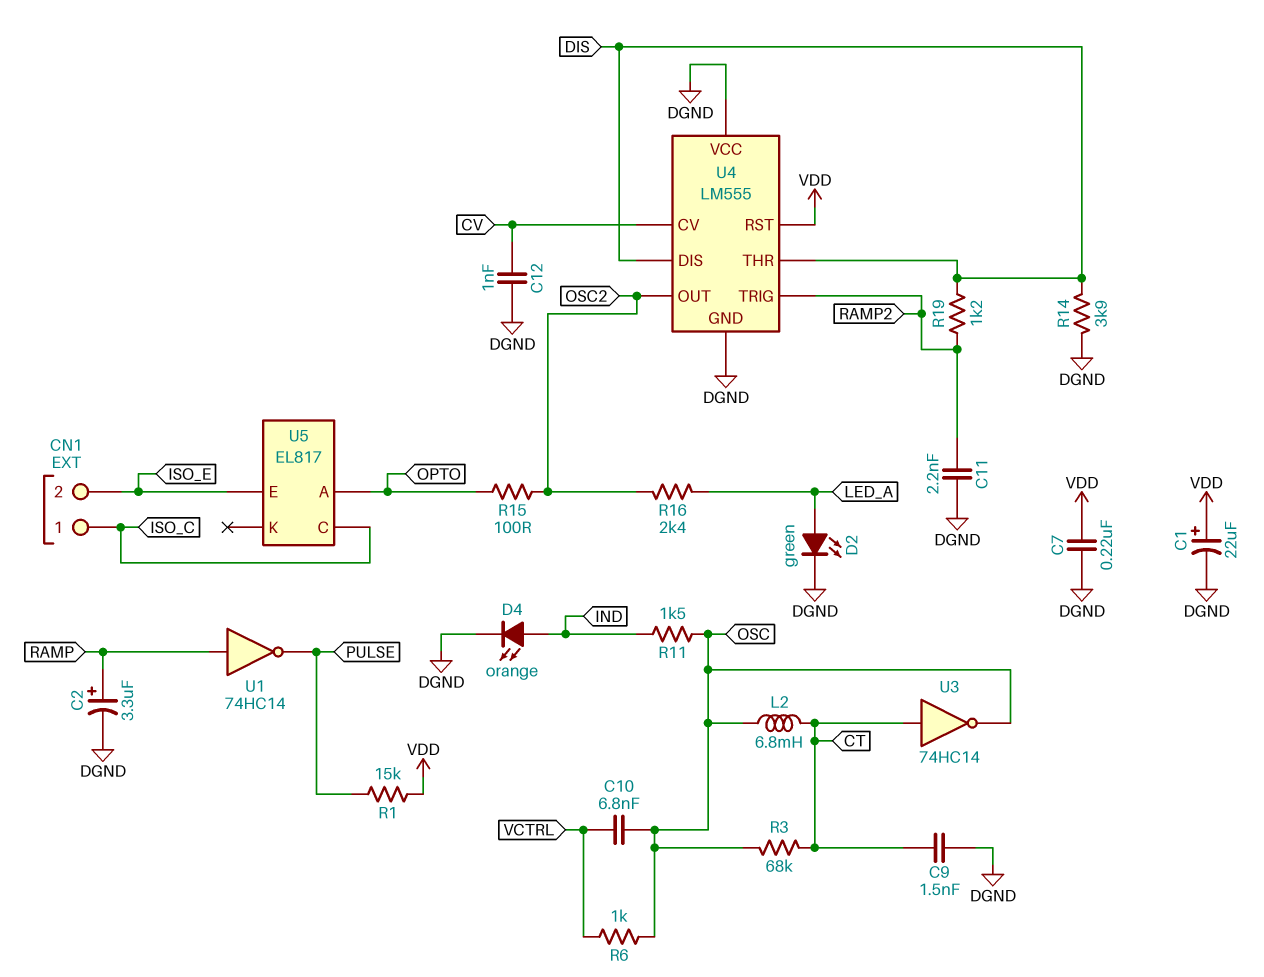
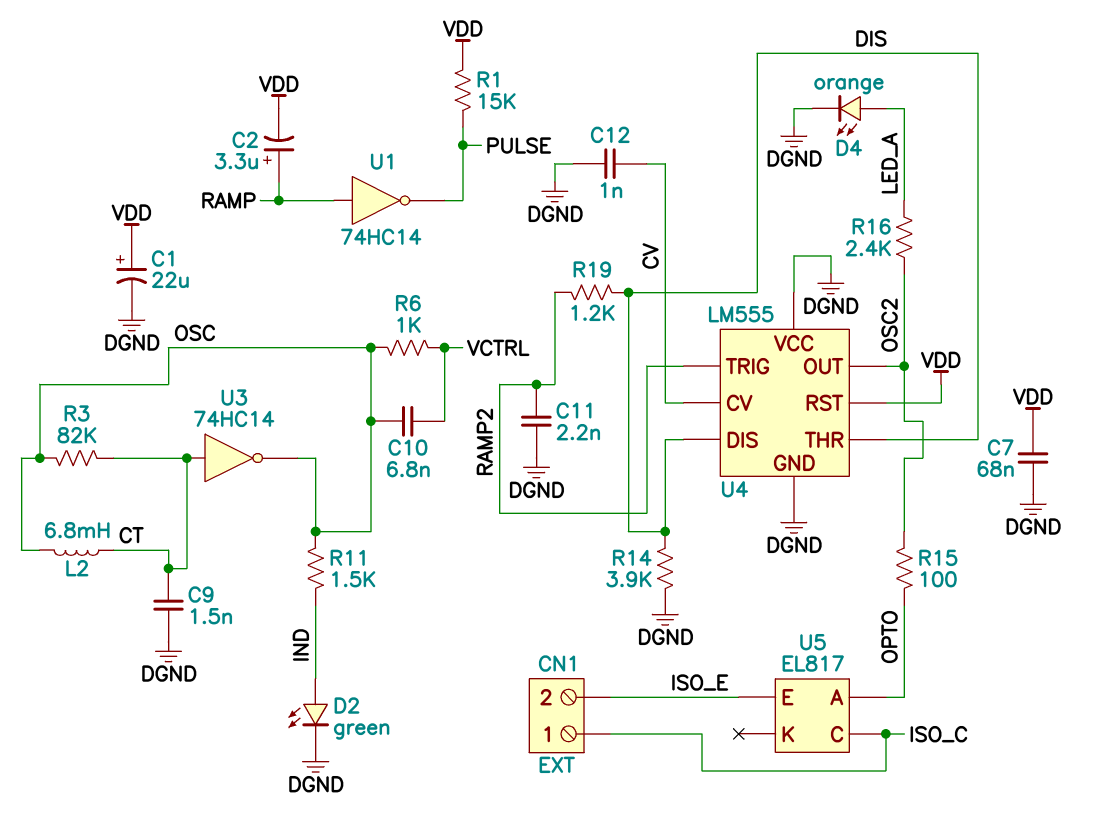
C2: 3.3uF (plus RAMP, minus DGND) -> 3.3uF (plus RAMP, minus VDD)
C7: 220nF (DGND, VDD) -> 68nF (DGND, VDD)
D2: LED green (A LED_A, K DGND) -> LED green (A IND, K DGND)
D4: LED orange (A IND, K DGND) -> LED orange (A LED_A, K DGND)
R3: 68k (CT, OSC) -> 82k (CT, OSC)

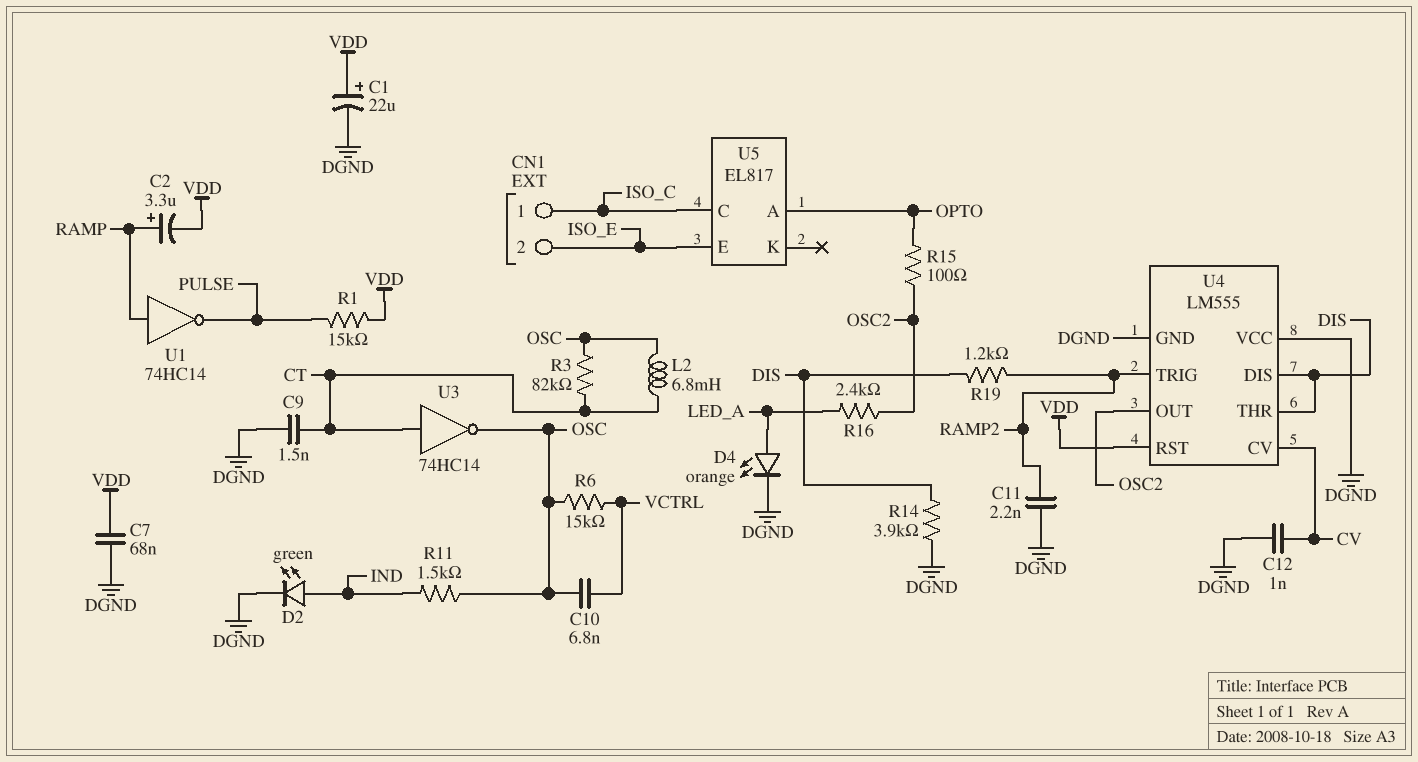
R6: 1k (OSC, VCTRL) -> 15k (OSC, VCTRL)

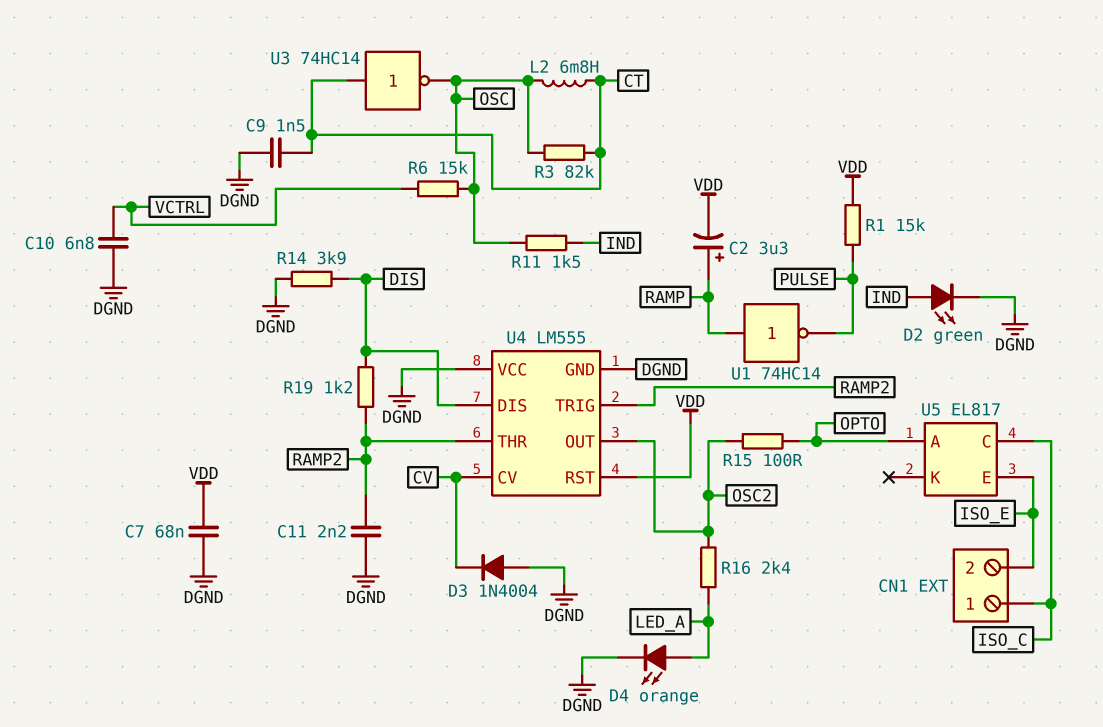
C1: 22uF (plus VDD, minus DGND) -> none
C10: 6.8nF (OSC, VCTRL) -> 6.8nF (DGND, VCTRL)
C12: 1nF (CV, DGND) -> none
D3: none -> diode 1N4004 (A DGND, K CV)
U4 pin THR: DIS -> RAMP2

